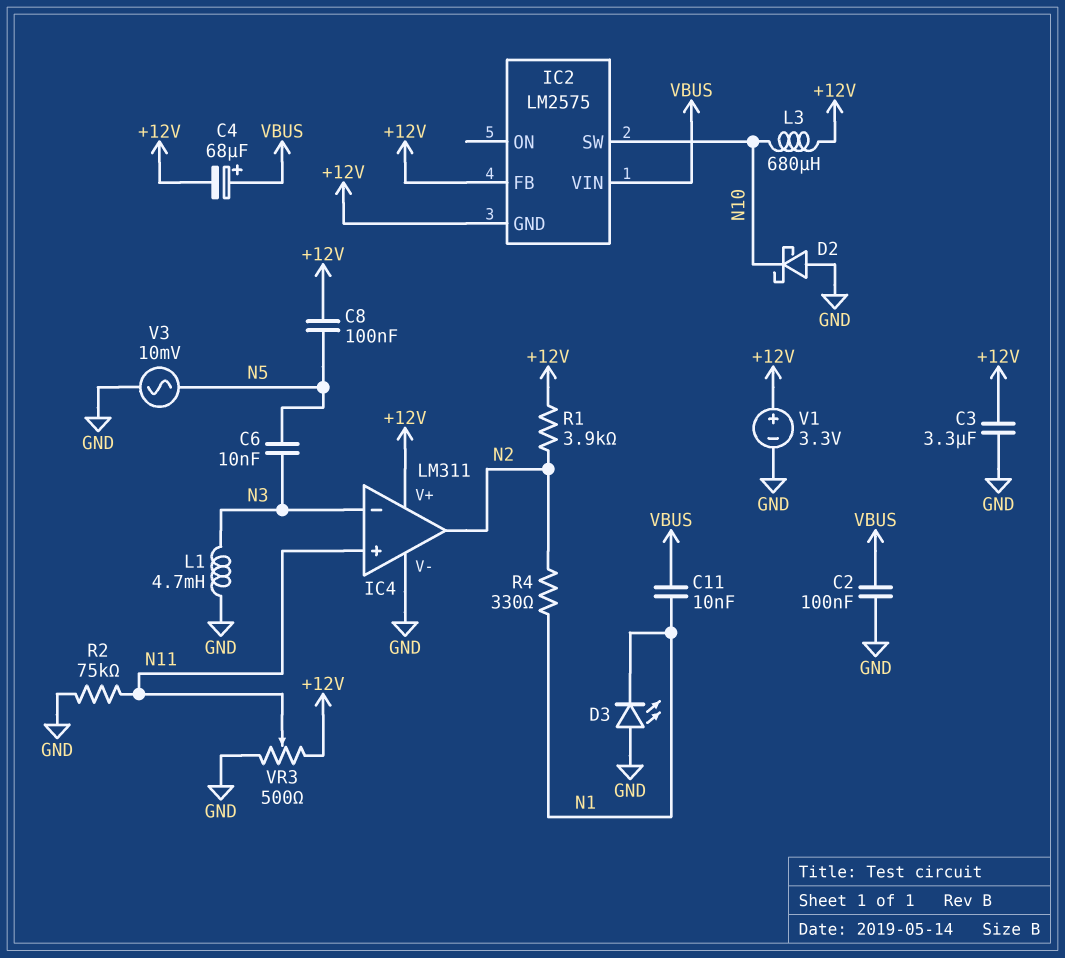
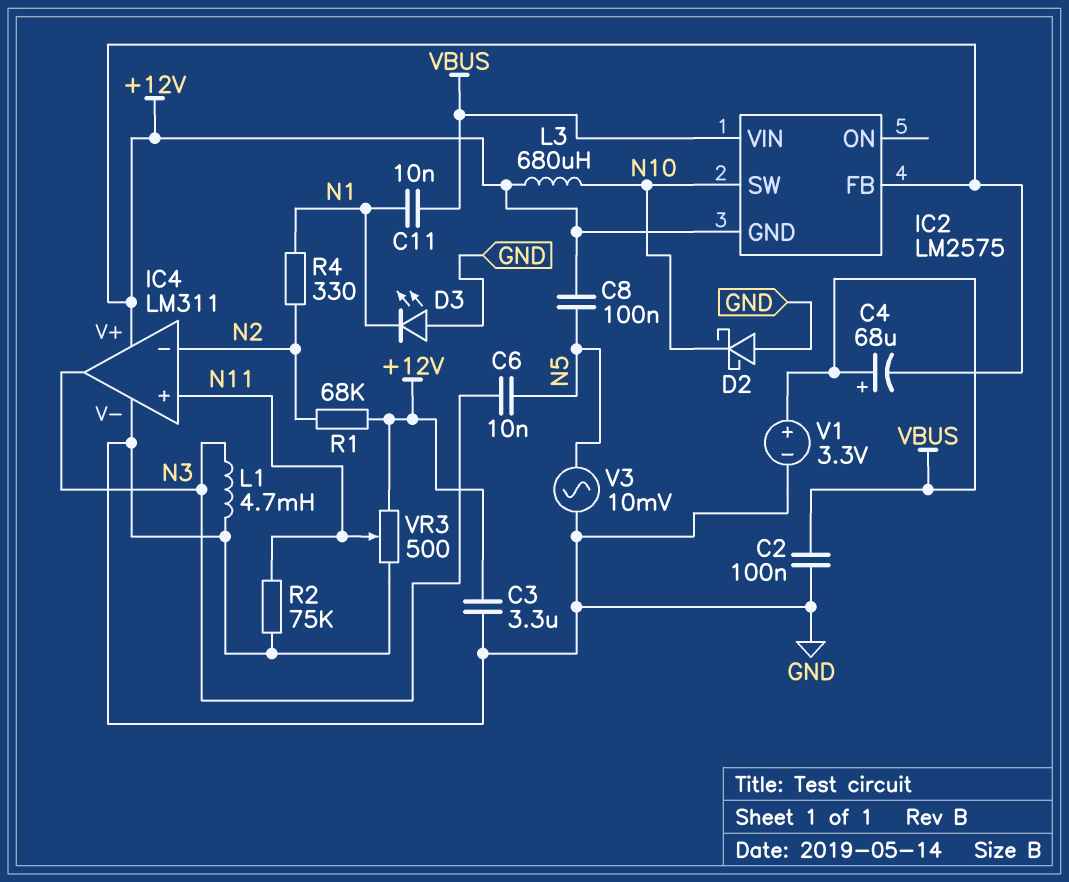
IC4 pin in-: N3 -> N2
IC4 pin out: N2 -> N3
R1: 3.9k (+12V, N2) -> 68k (+12V, N2)
V1: 3.3V (plus +12V, minus GND) -> 3.3V (plus VBUS, minus GND)

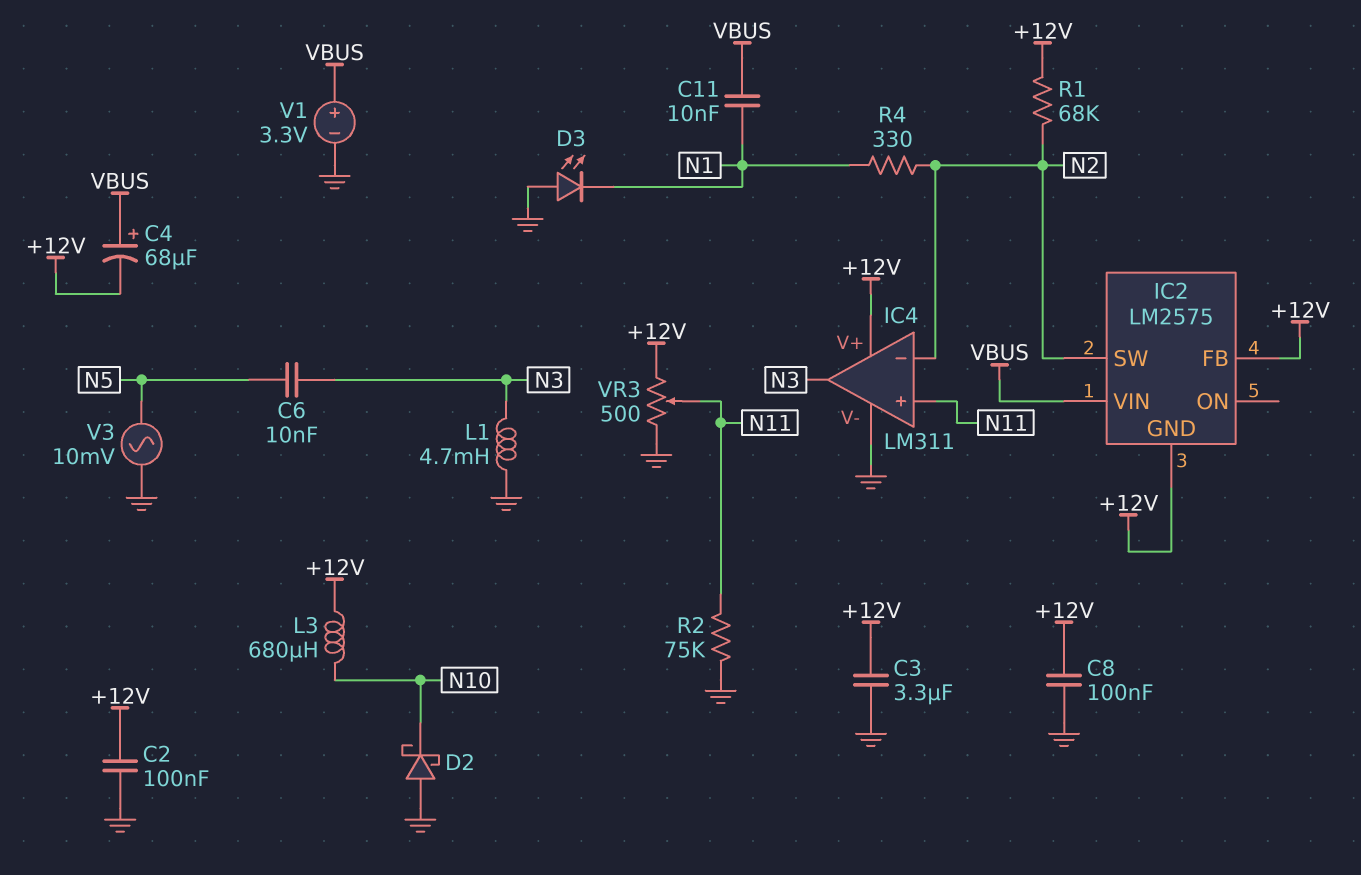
C2: 100nF (GND, VBUS) -> 100nF (+12V, GND)
C8: 100nF (+12V, N5) -> 100nF (+12V, GND)
IC2 pin SW: N10 -> N2

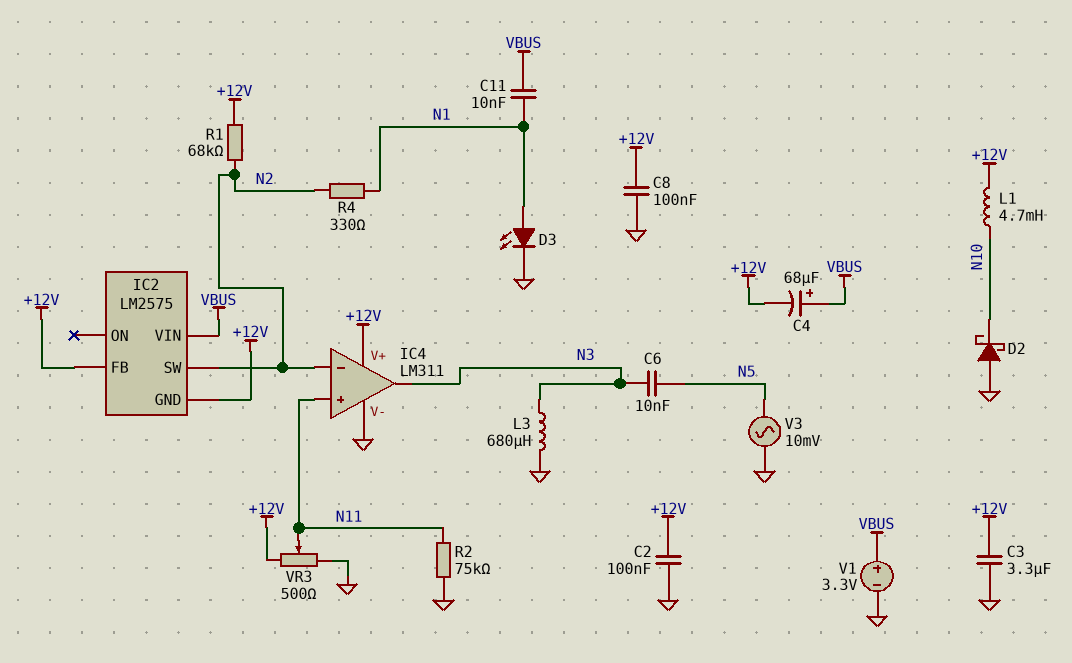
D3: LED (A GND, K N1) -> LED (A N1, K GND)
L1: 4.7mH (GND, N3) -> 4.7mH (+12V, N10)
L3: 680uH (+12V, N10) -> 680uH (GND, N3)

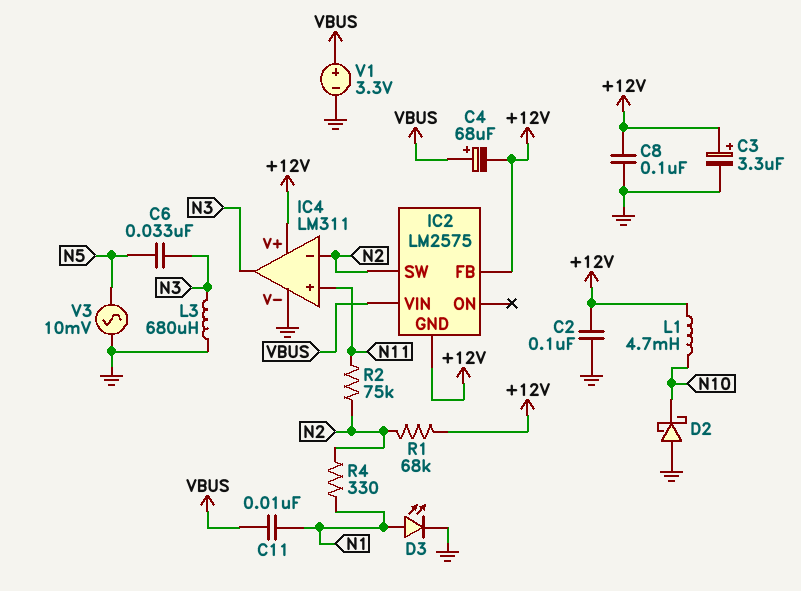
C3: 3.3uF (+12V, GND) -> 3.3uF (plus +12V, minus GND)
C6: 10nF (N3, N5) -> 33nF (N3, N5)
R2: 75k (GND, N11) -> 75k (N2, N11)
VR3: 500 (+12V, GND, wiper N11) -> none

